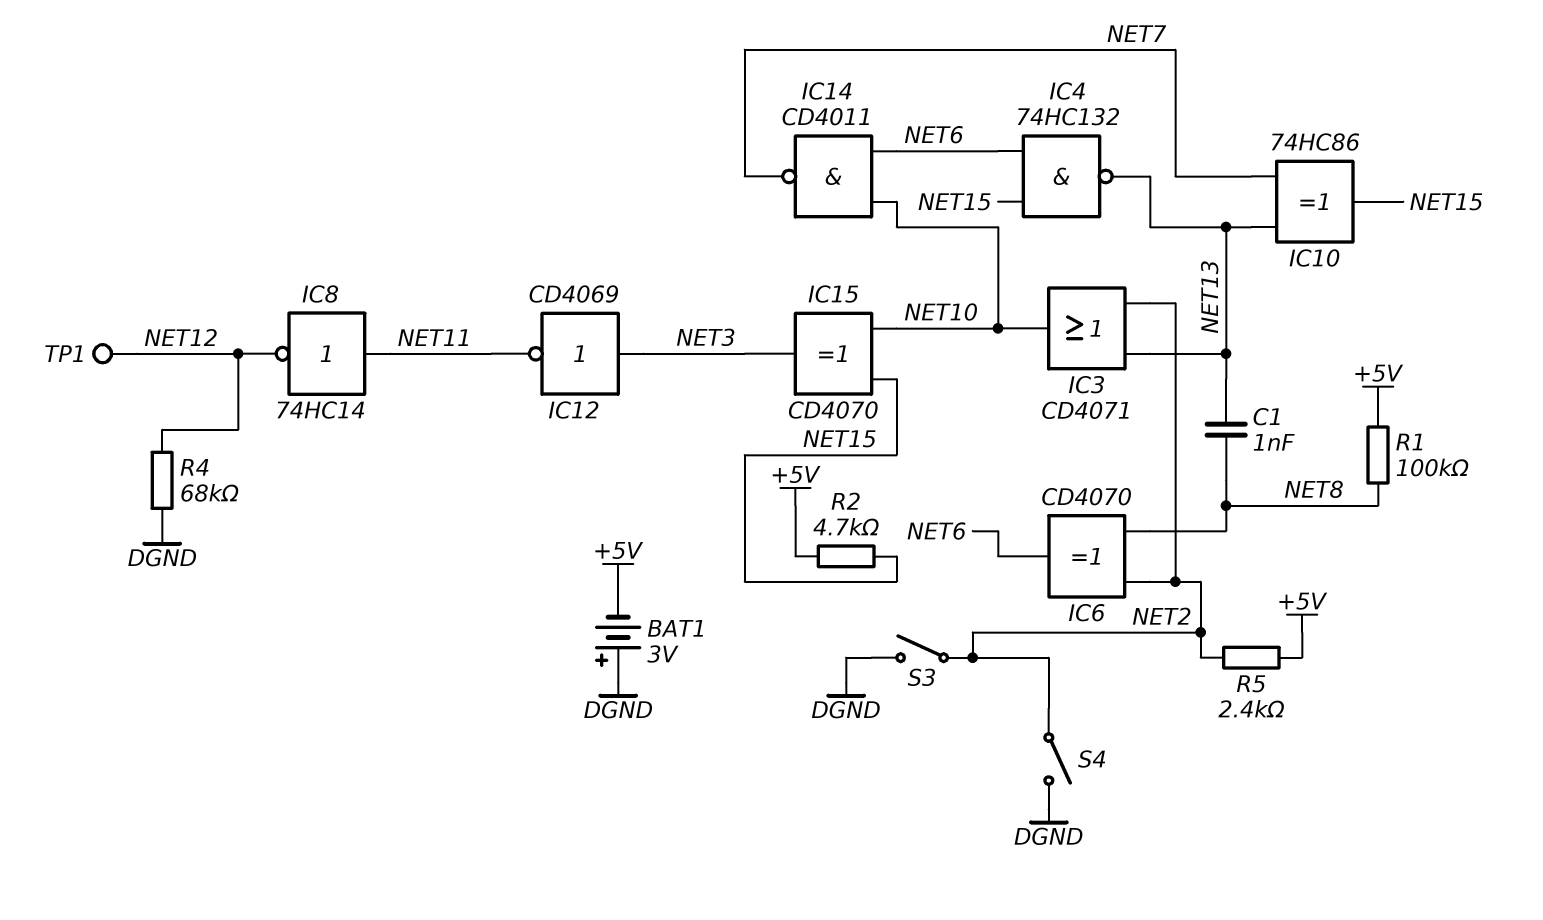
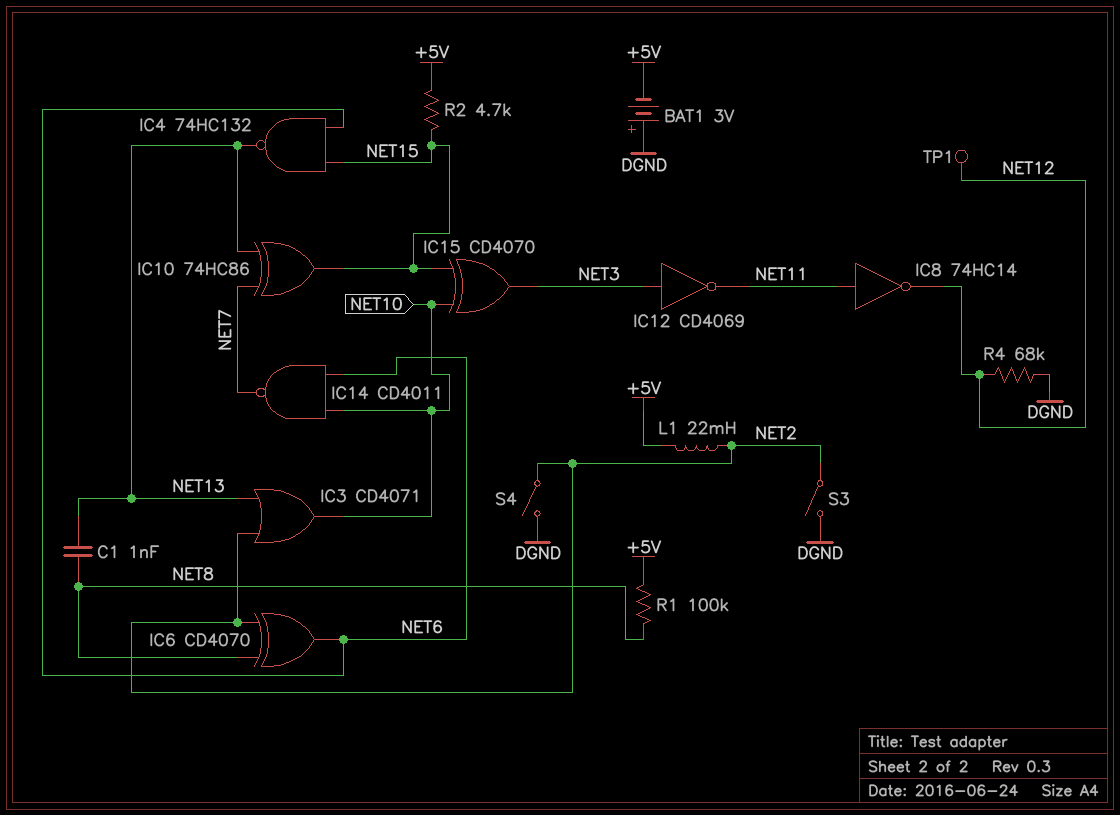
L1: none -> 22mH (+5V, NET2)
R5: 2.4k (+5V, NET2) -> none

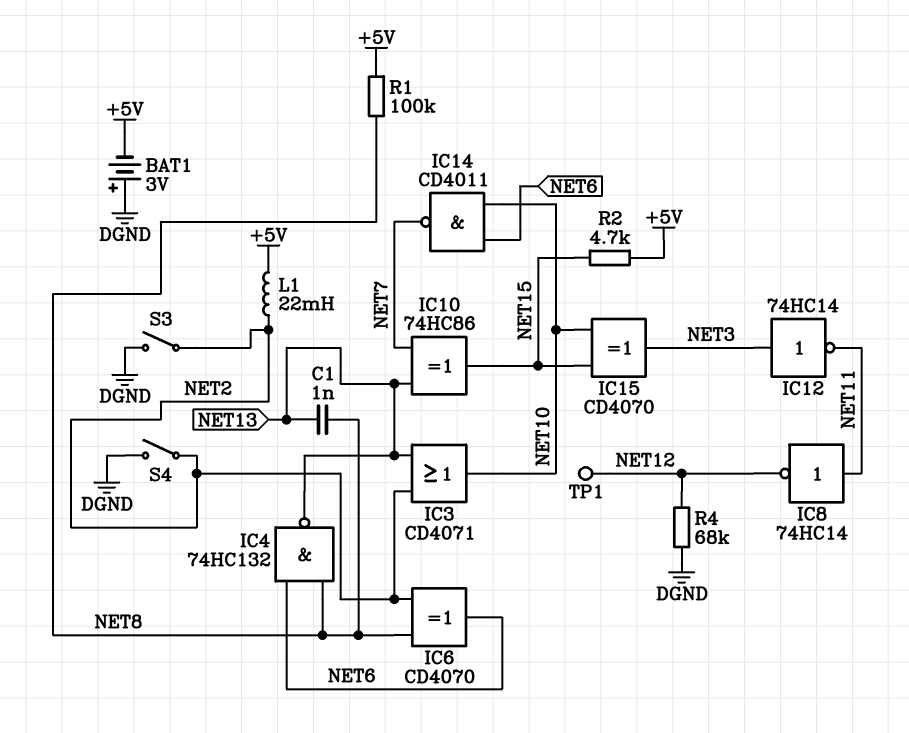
IC4: NAND 74HC132 (in NET6, in NET15, out NET13) -> NAND 74HC132 (in NET6, in NET8, out NET13)
IC12: NOT CD4069 (in NET3, out NET11) -> NOT 74HC14 (in NET3, out NET11)

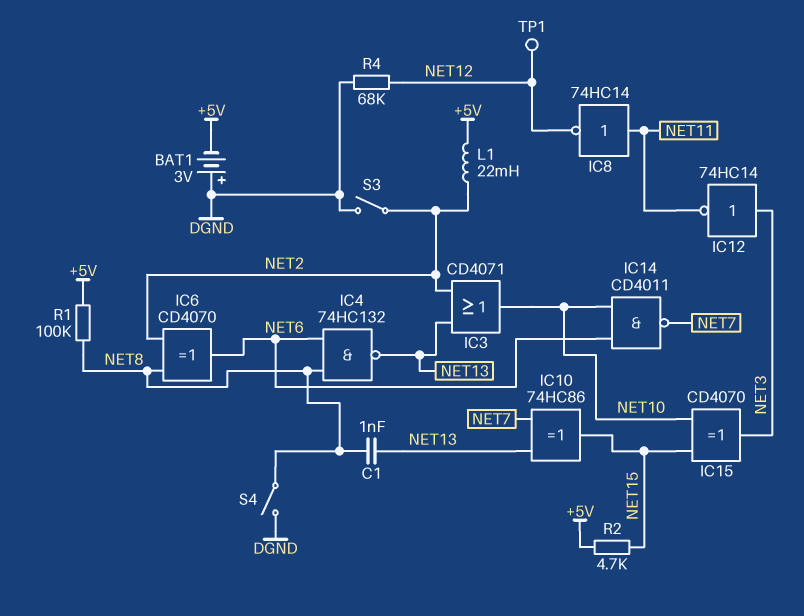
S4: switch (DGND, NET2) -> switch (DGND, NET8)

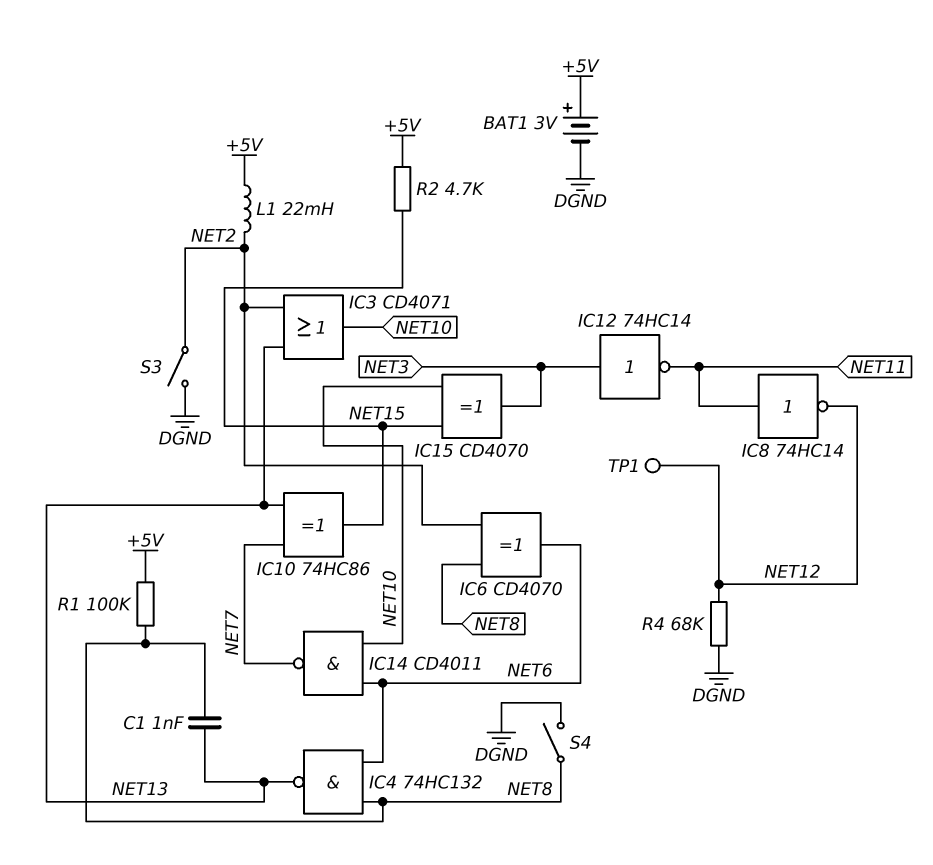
BAT1: 3V (plus DGND, minus +5V) -> 3V (plus +5V, minus DGND)

